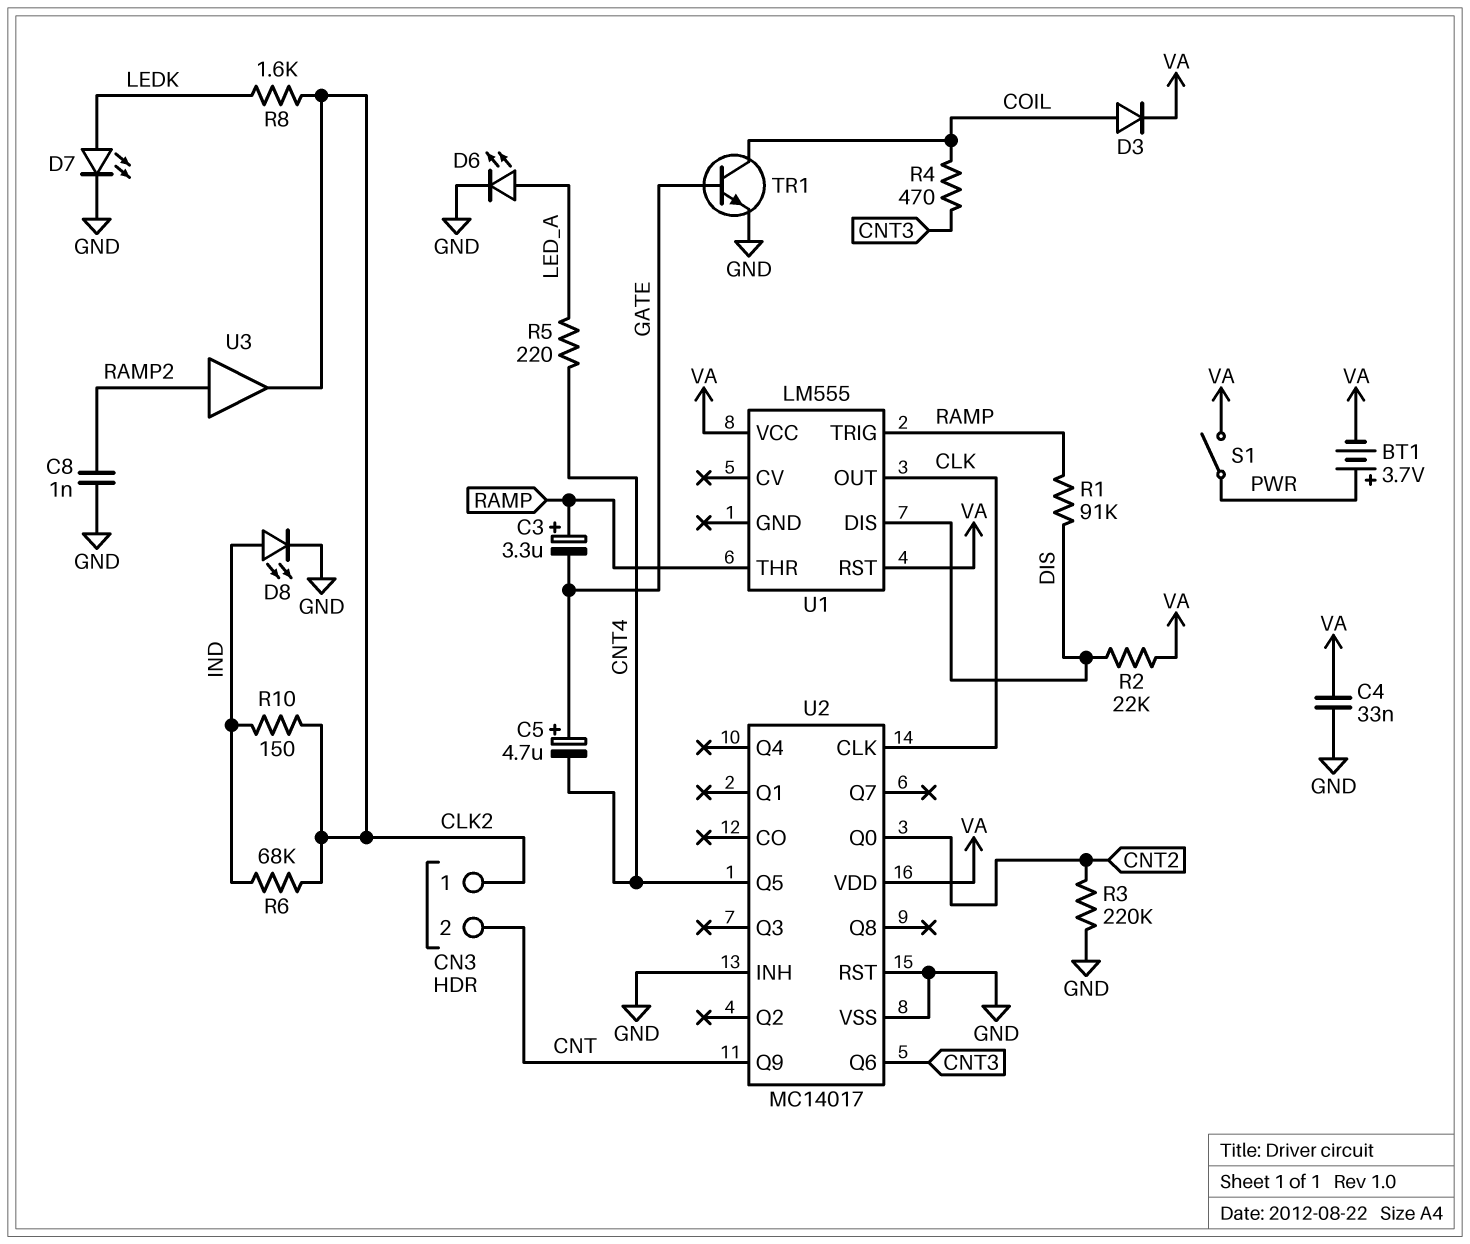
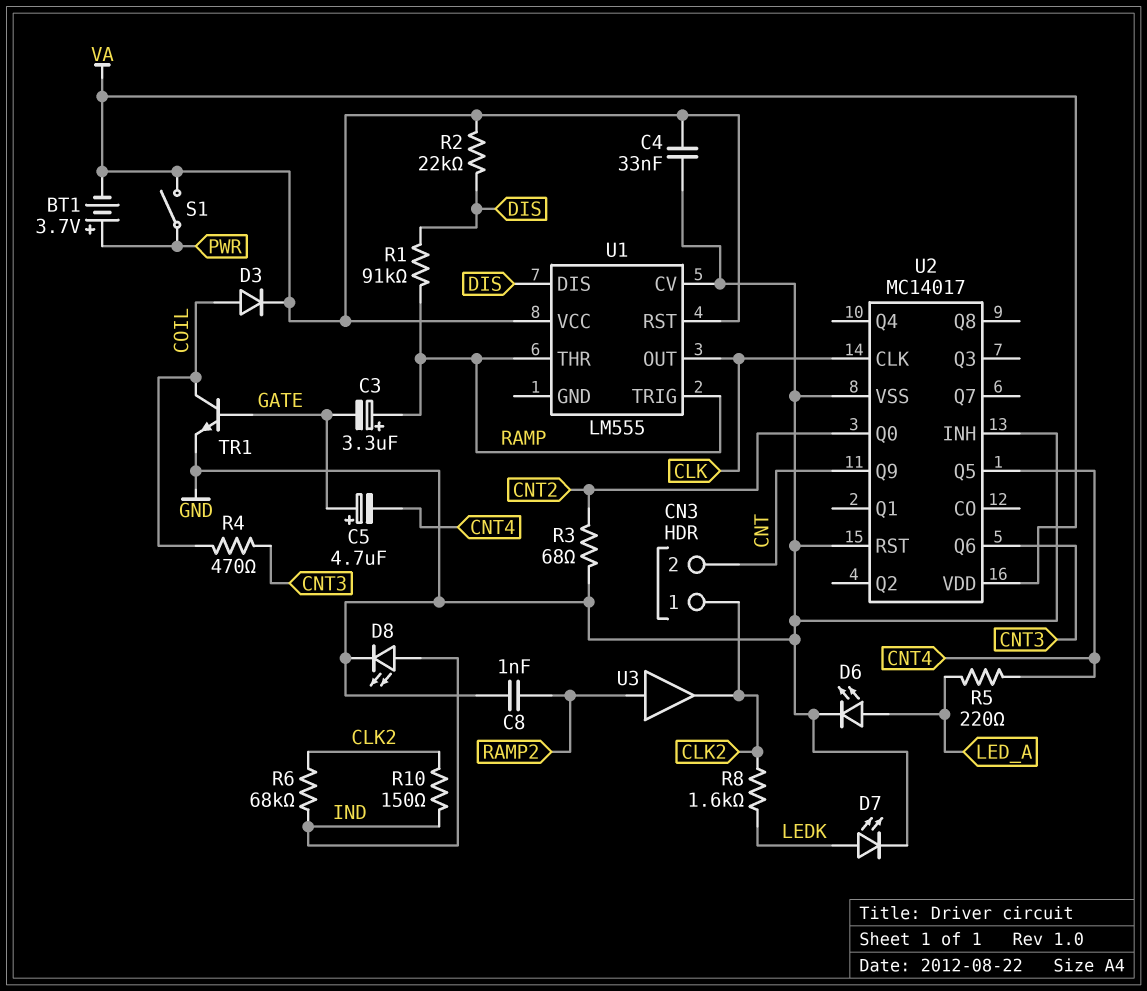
R3: 220k (CNT2, GND) -> 68 (CNT2, GND)
U1 pin CV: none -> GND

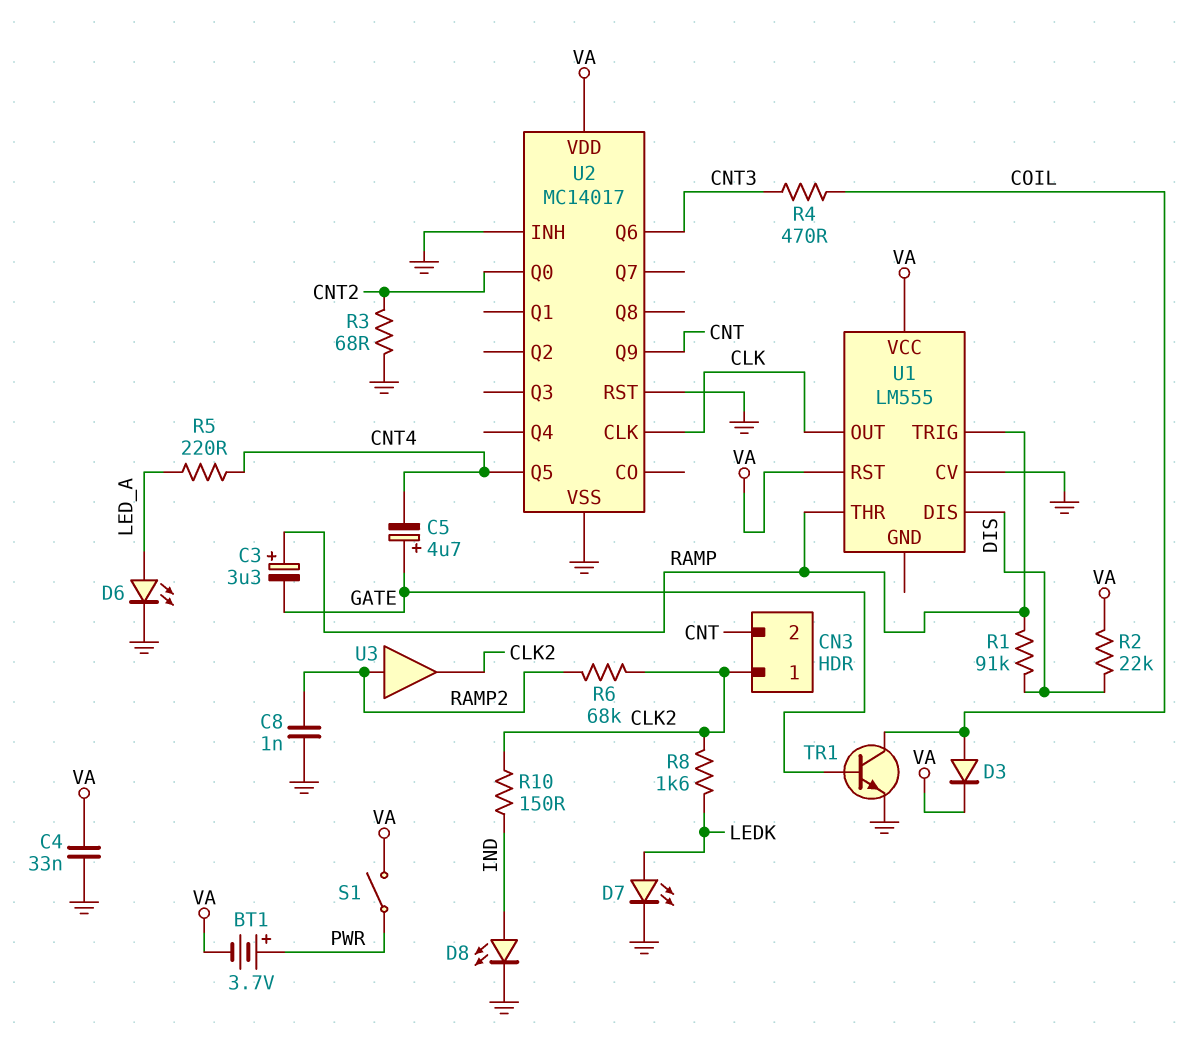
R6: 68k (CLK2, IND) -> 68k (CLK2, RAMP2)

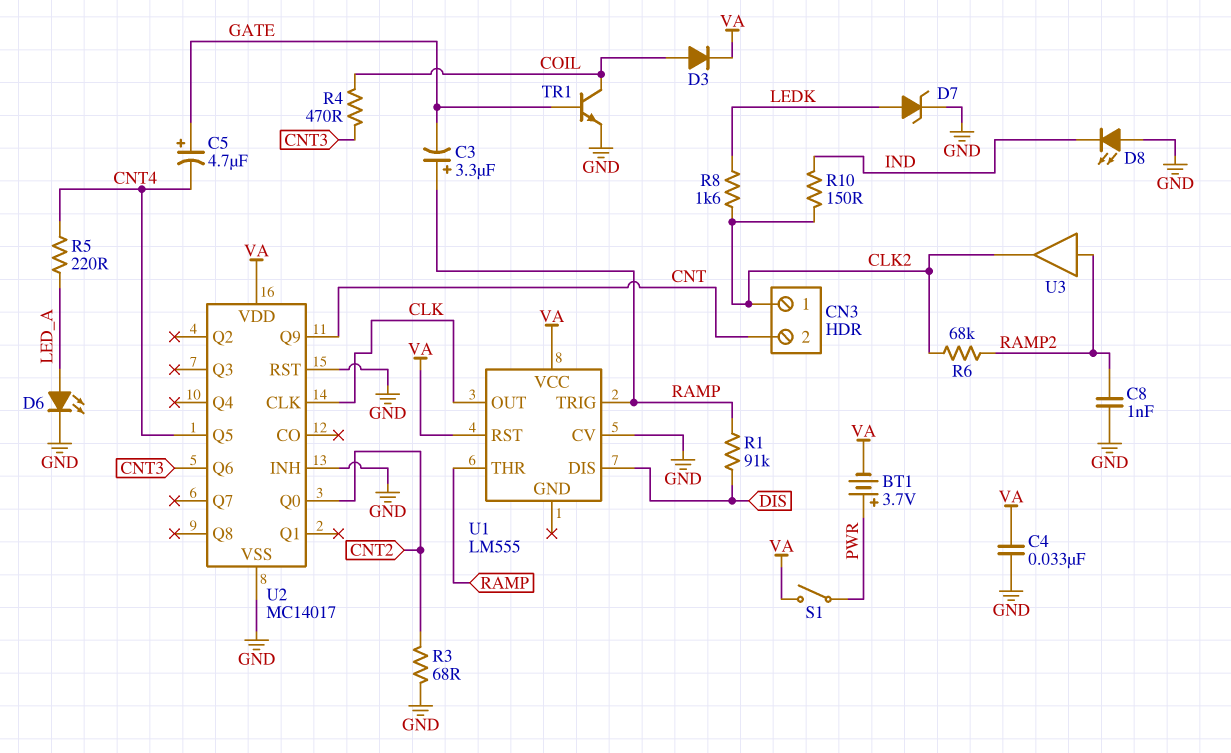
D7: LED (A LEDK, K GND) -> zener (A LEDK, K GND)
D8: LED (A IND, K GND) -> LED (A GND, K IND)
R2: 22k (DIS, VA) -> none

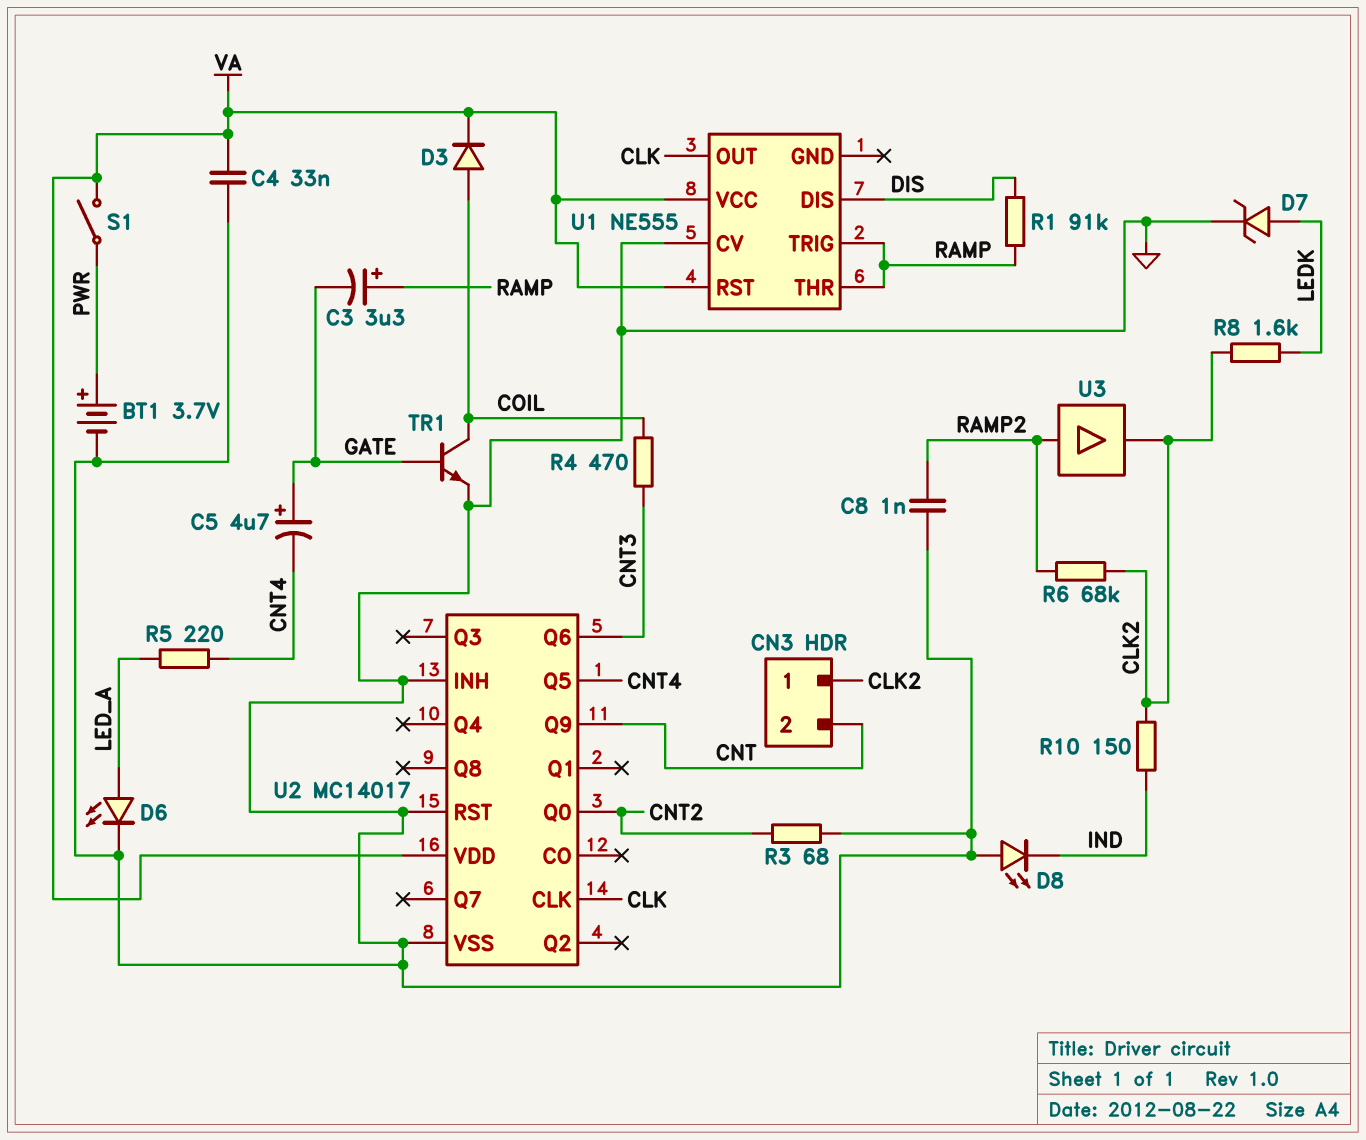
BT1: 3.7V (plus PWR, minus VA) -> 3.7V (plus PWR, minus GND)
U1: LM555 -> NE555

